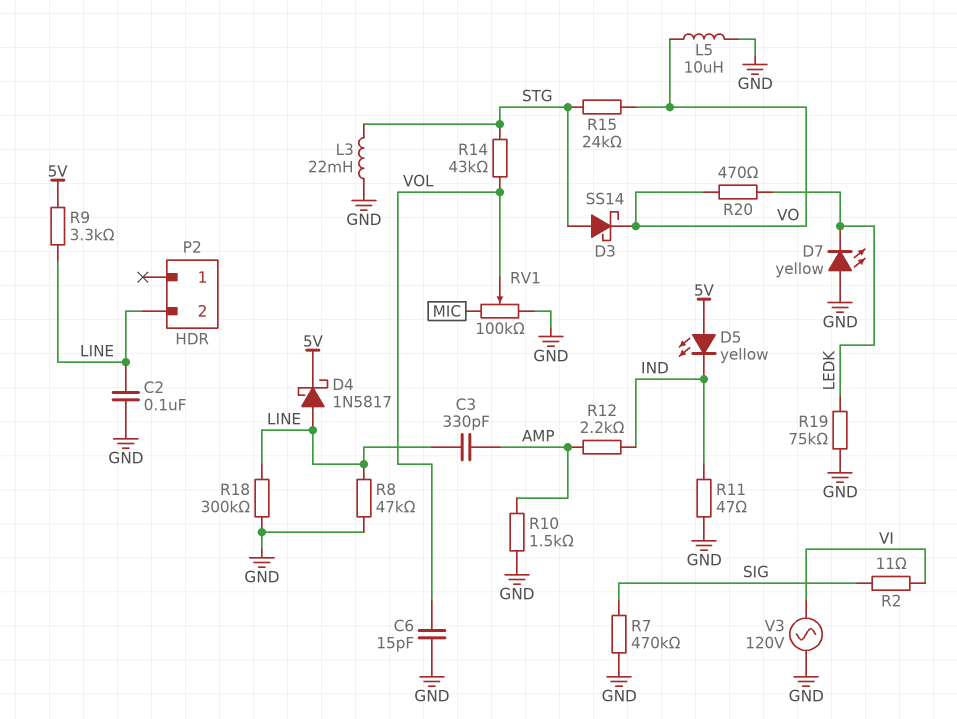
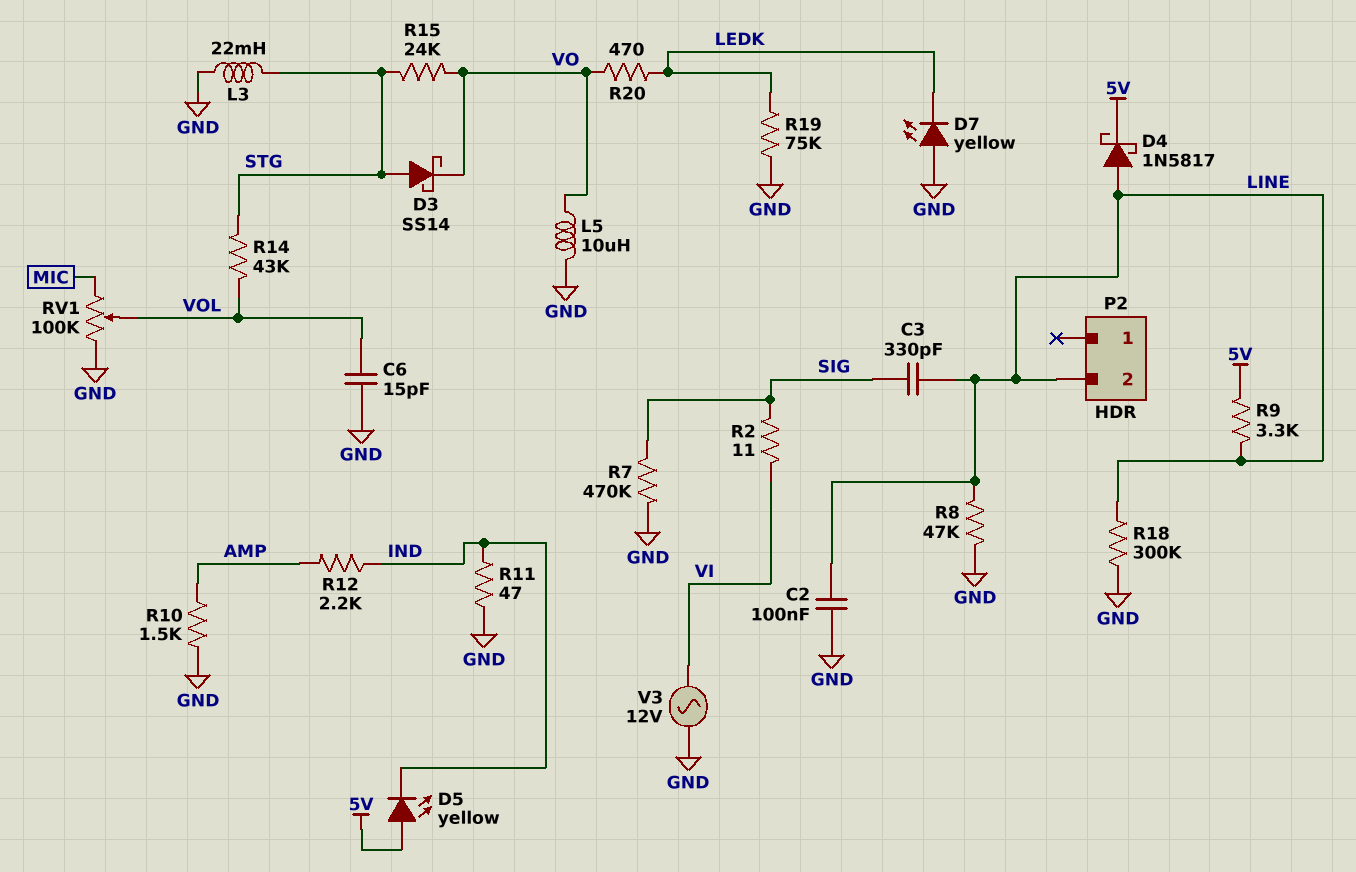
C3: 330pF (AMP, LINE) -> 330pF (LINE, SIG)
V3: AC 120V (GND, VI) -> AC 12V (GND, VI)

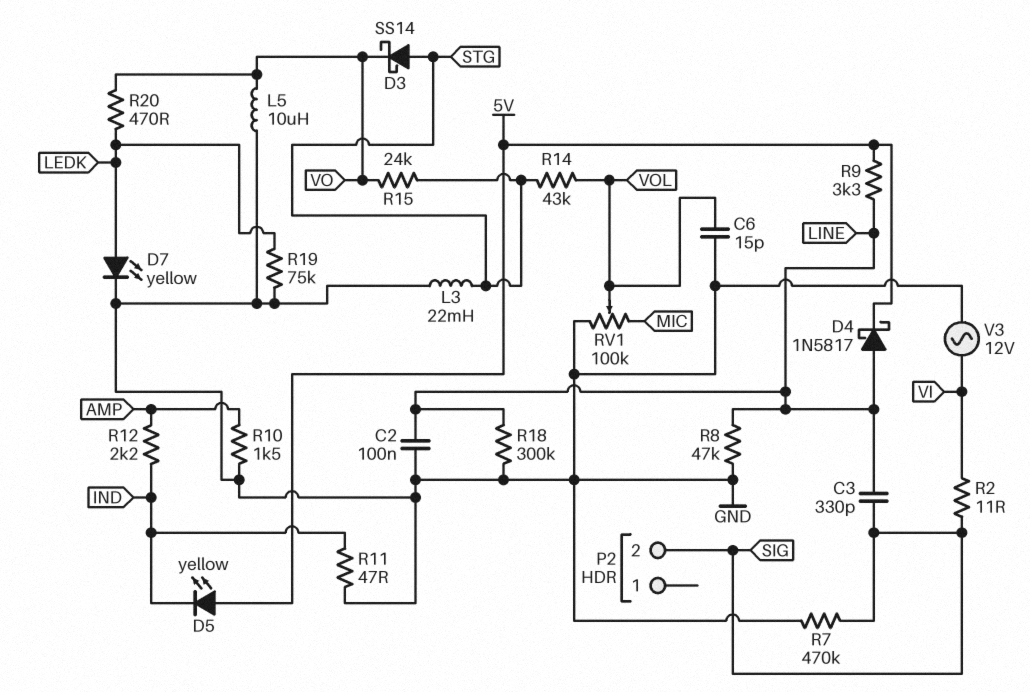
D7: LED yellow (A GND, K LEDK) -> LED yellow (A LEDK, K GND)
P2 pin 2: LINE -> SIG

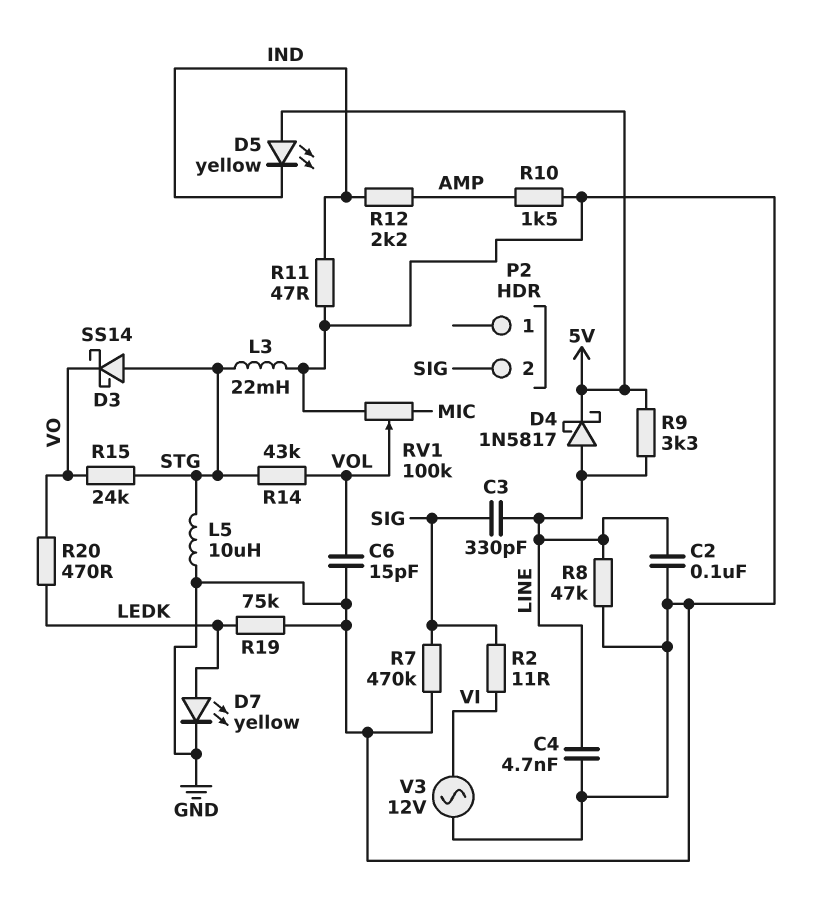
C4: none -> 4.7nF (GND, LINE)
L5: 10uH (GND, VO) -> 10uH (GND, STG)
R18: 300k (GND, LINE) -> none

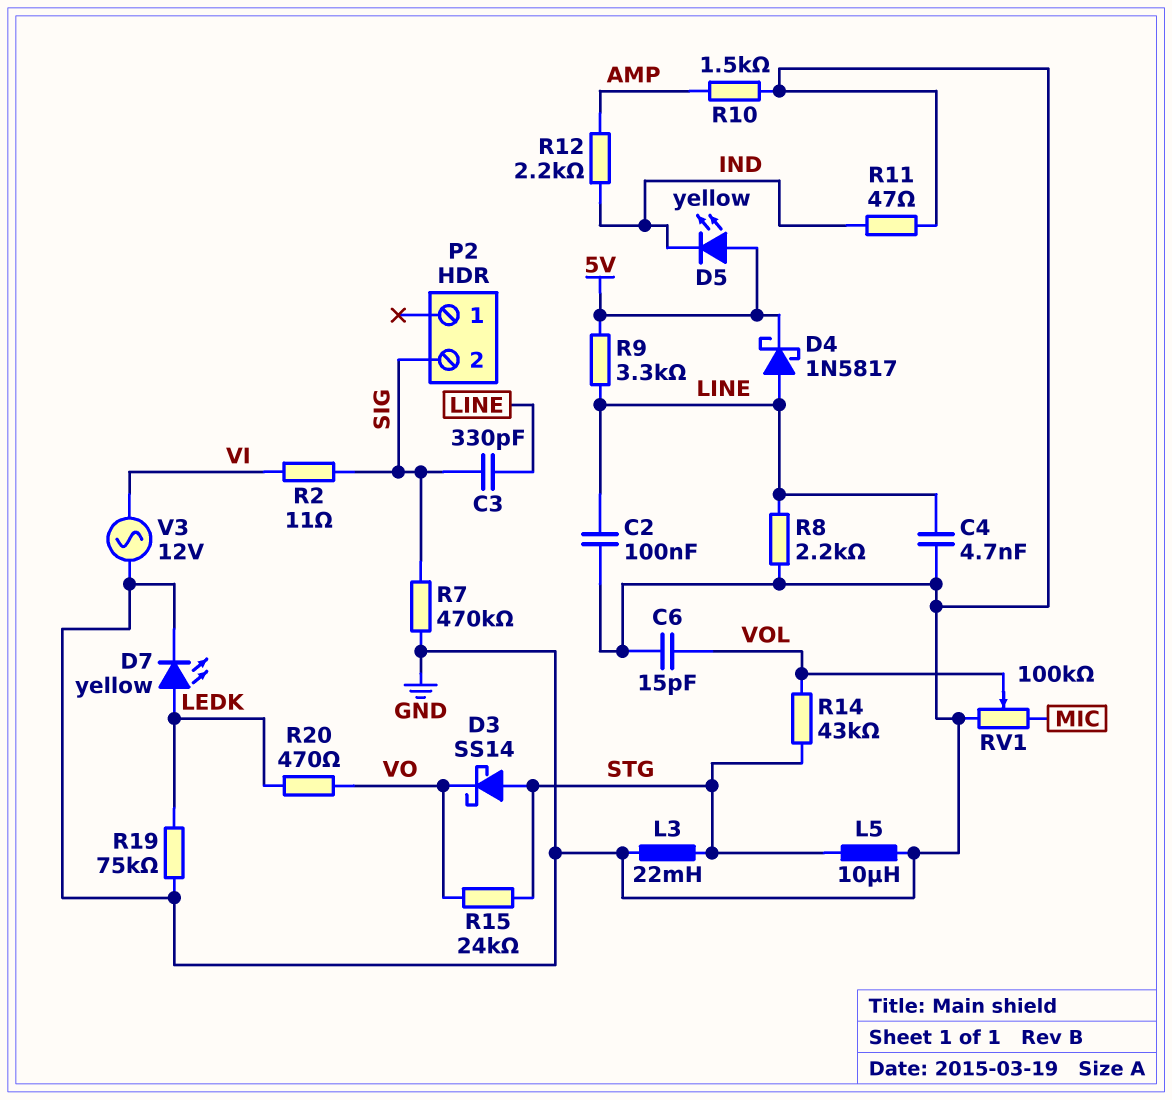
R8: 47k (GND, LINE) -> 2.2k (GND, LINE)

